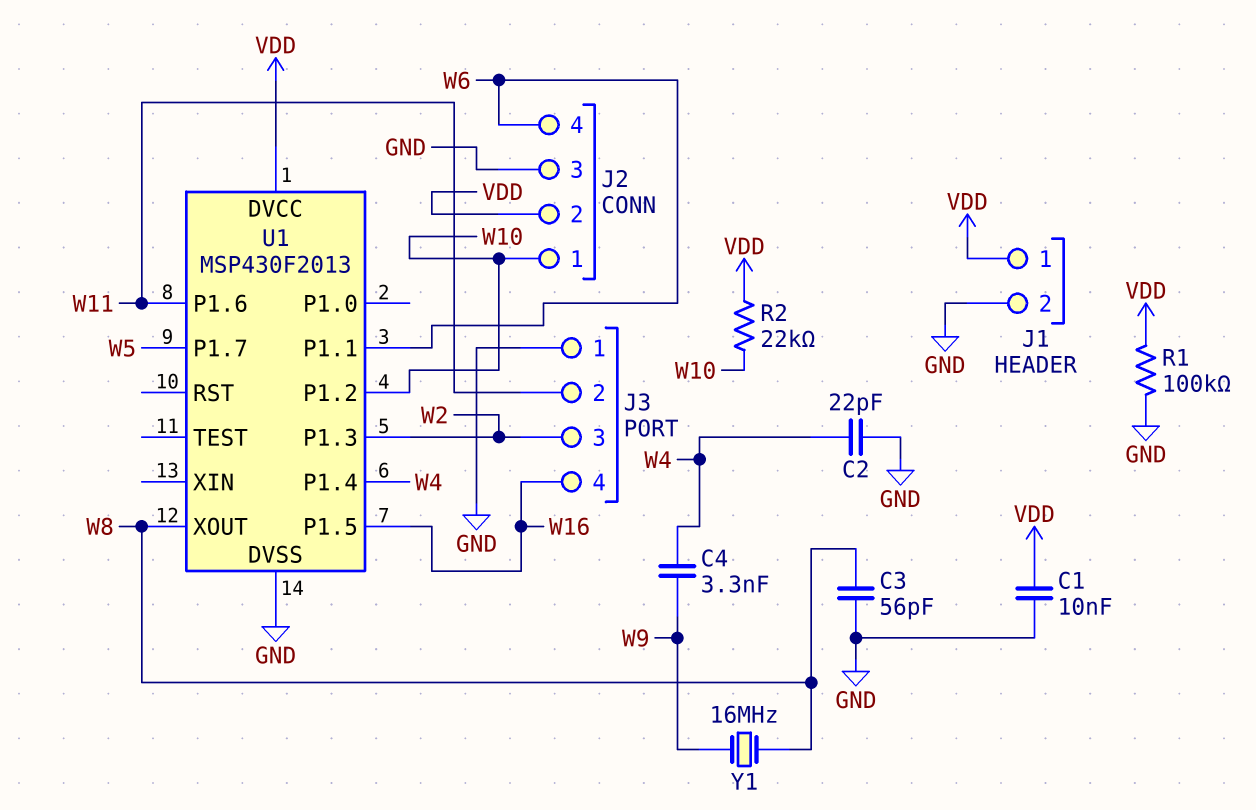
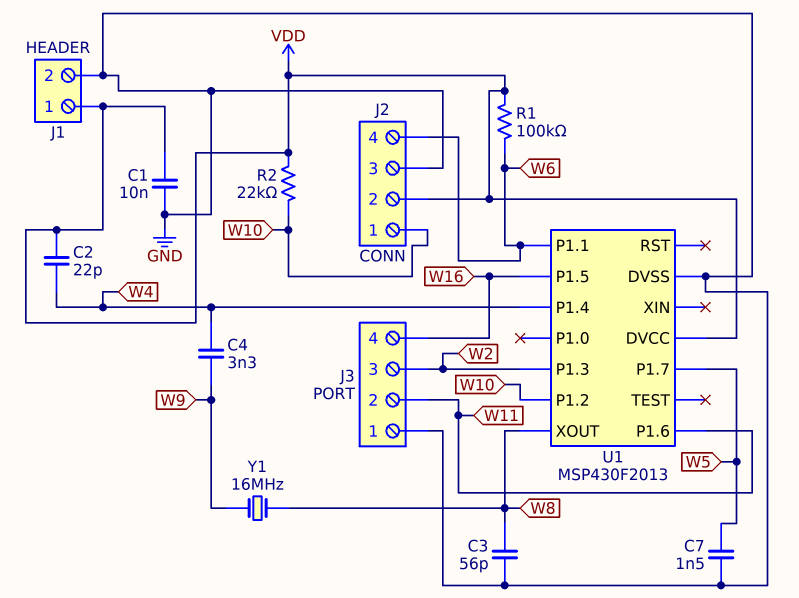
C2: 22pF (GND, W4) -> 22pF (VDD, W4)
C7: none -> 1.5nF (GND, W5)
R1: 100k (GND, VDD) -> 100k (VDD, W6)

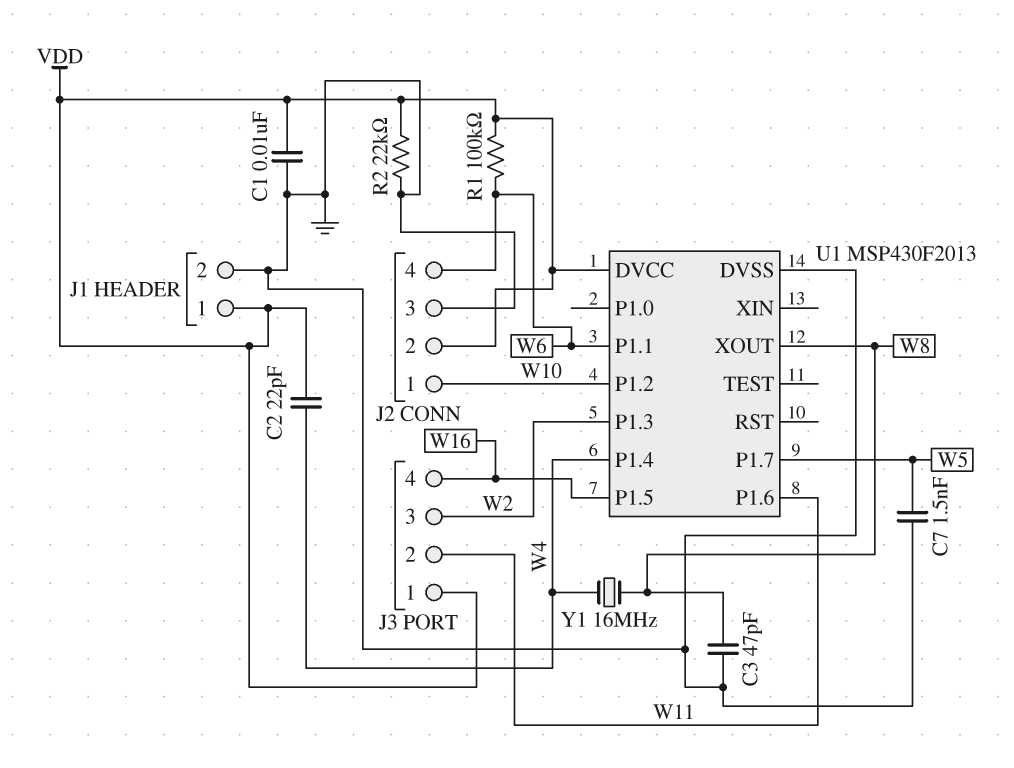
C3: 56pF (GND, W8) -> 47pF (GND, W8)
C4: 3.3nF (W4, W9) -> none
J3 pin 1: GND -> VDD
R2: 22k (VDD, W10) -> 22k (GND, VDD)
Y1: 16MHz (W8, W9) -> 16MHz (W4, W8)

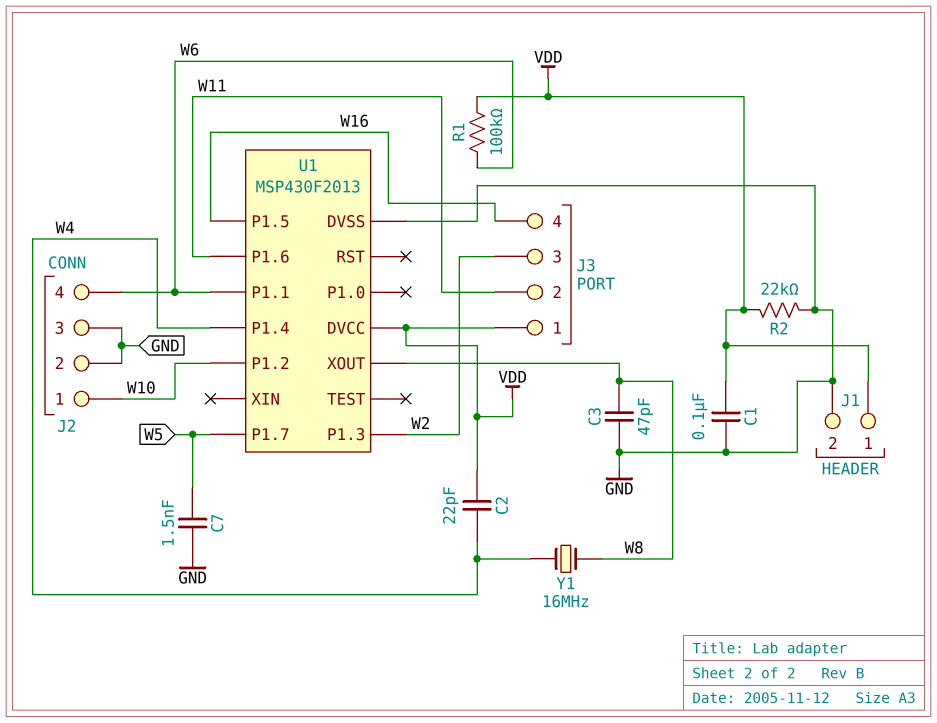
C1: 10nF (GND, VDD) -> 100nF (GND, VDD)
J2 pin 2: VDD -> GND

